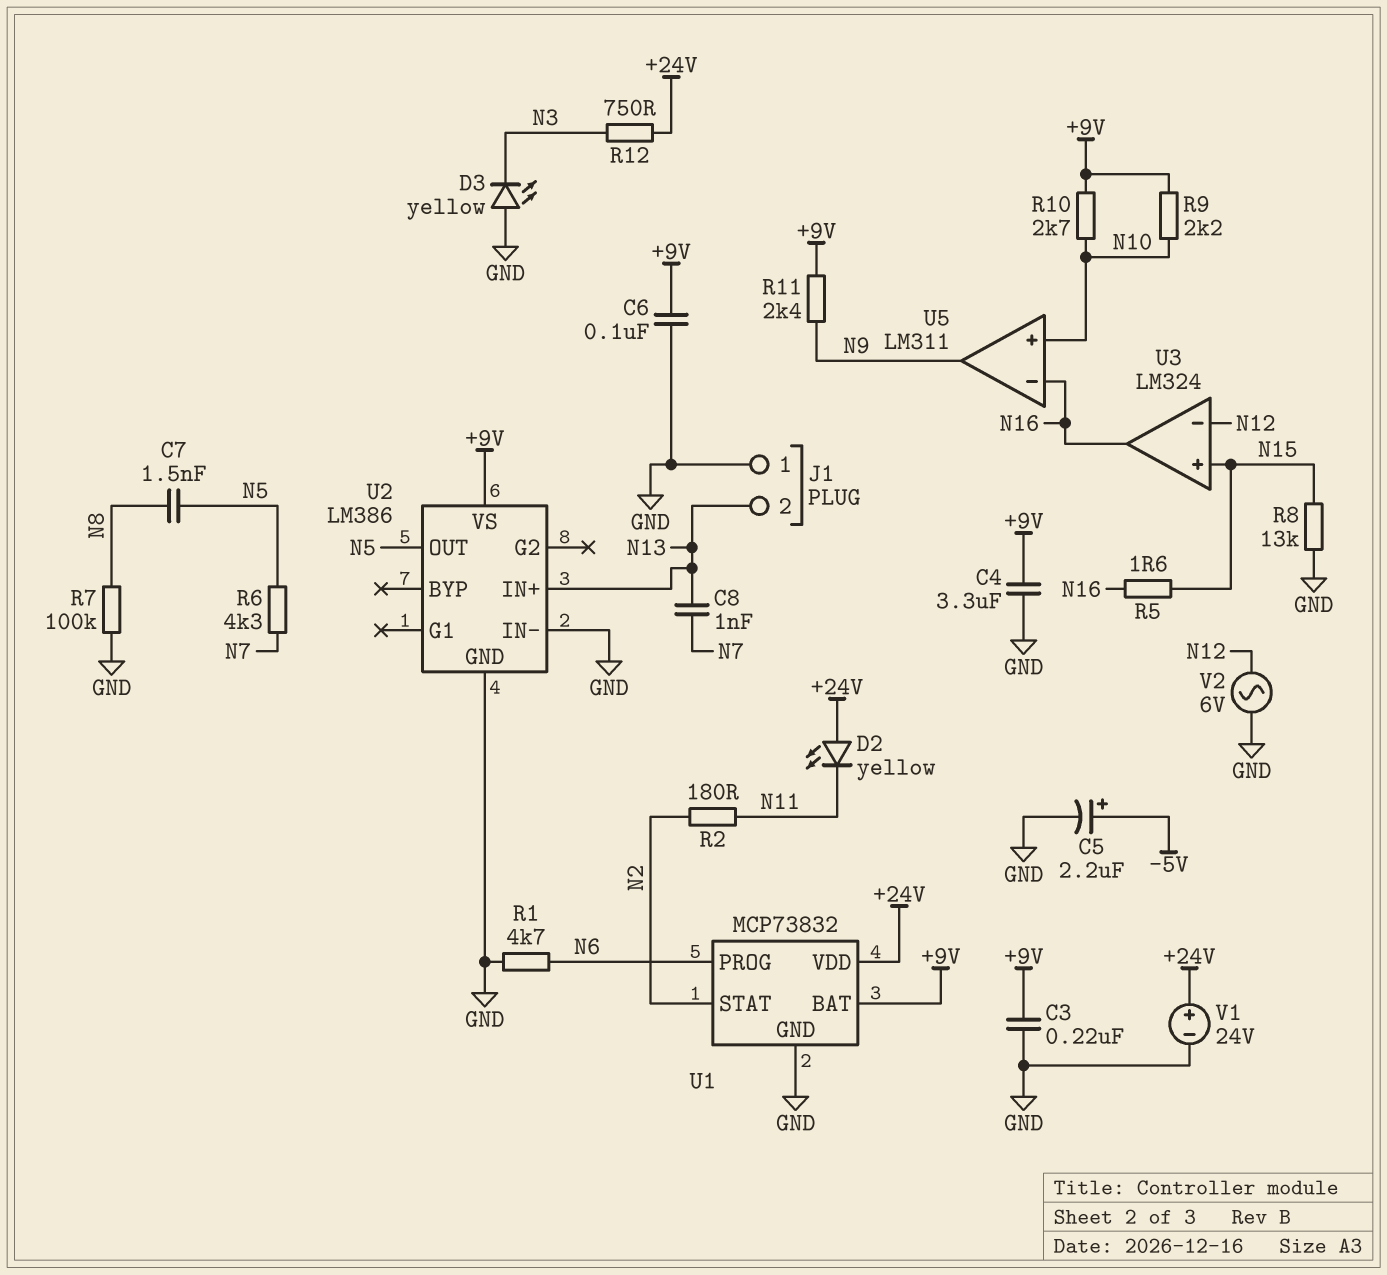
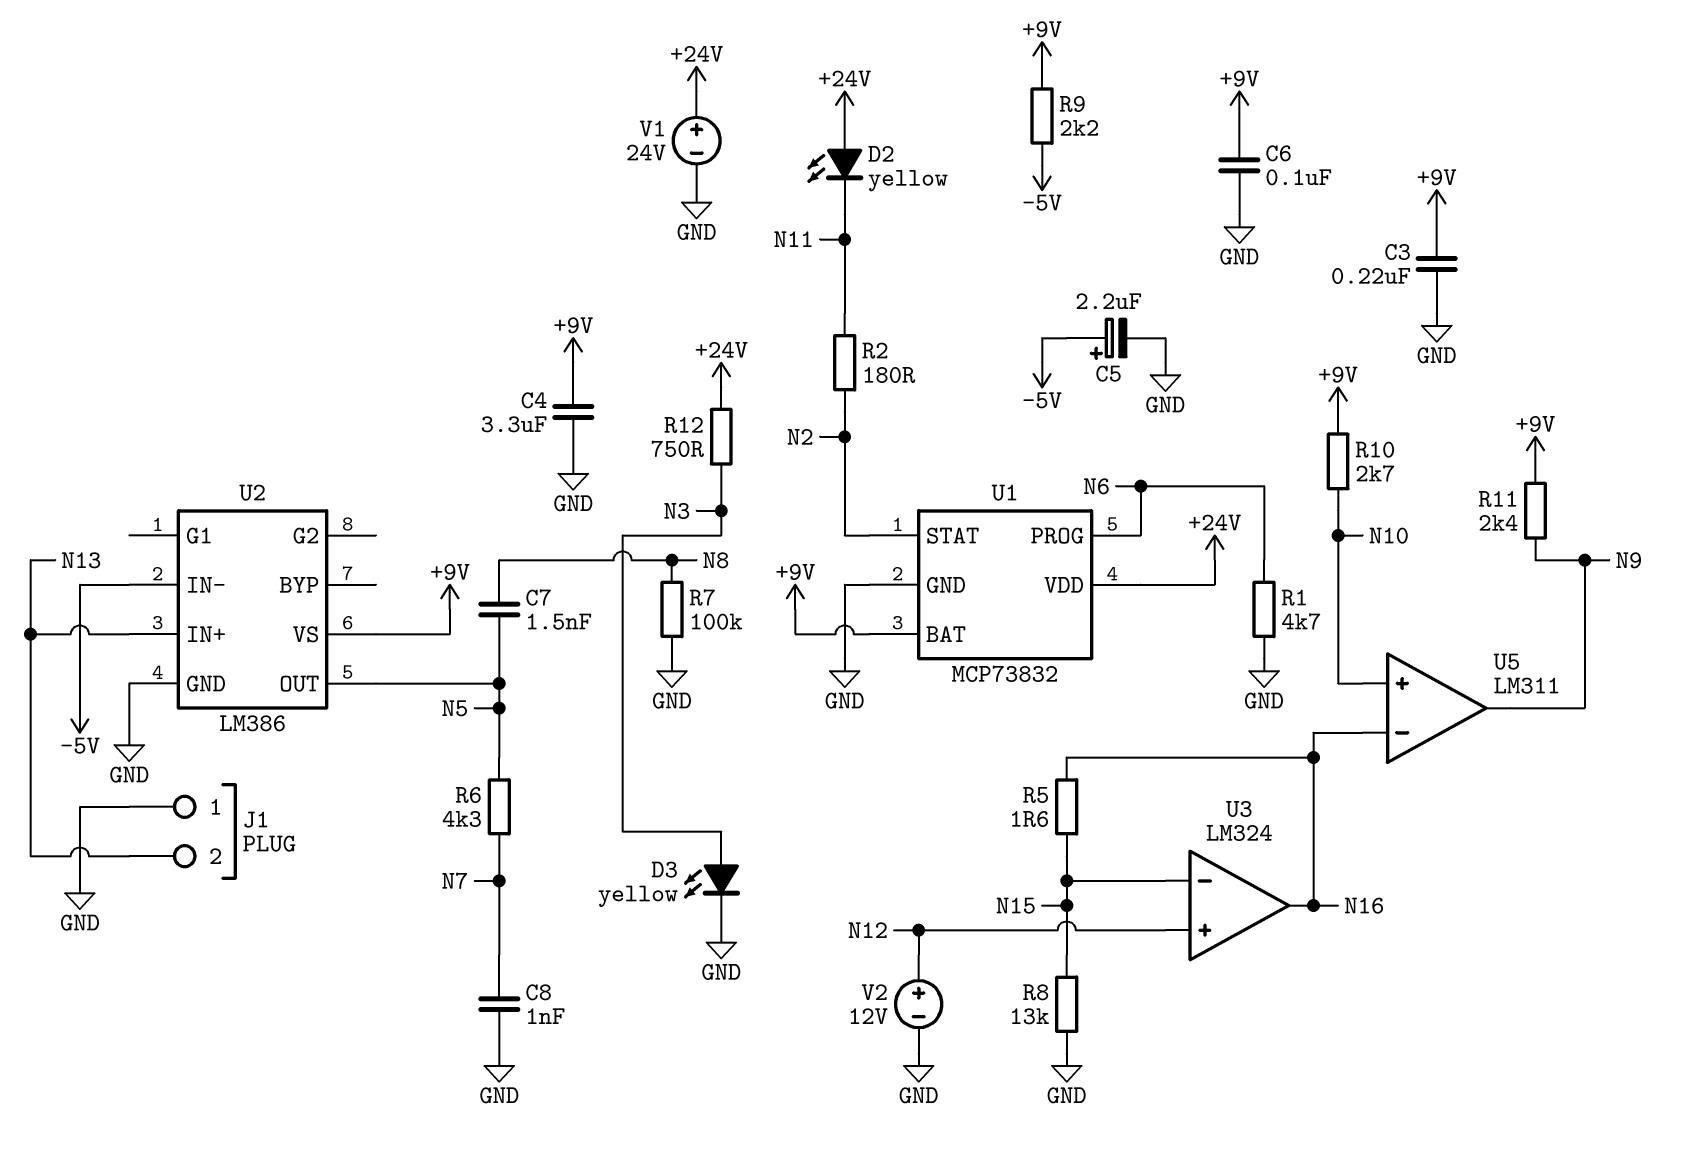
C8: 1nF (N7, N13) -> 1nF (GND, N7)
D3: LED yellow (A GND, K N3) -> LED yellow (A N3, K GND)
R9: 2.2k (+9V, N10) -> 2.2k (+9V, -5V)
U2 pin IN-: GND -> -5V
U3 pin in+: N15 -> N12
U3 pin in-: N12 -> N15
V2: AC 6V (GND, N12) -> 12V (plus N12, minus GND)

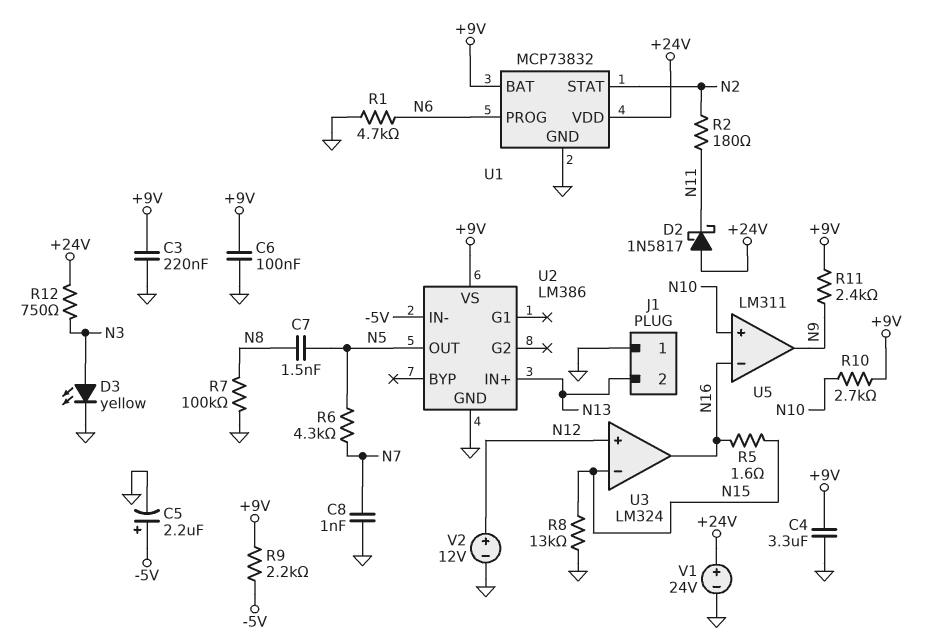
D2: LED yellow (A +24V, K N11) -> schottky 1N5817 (A +24V, K N11)

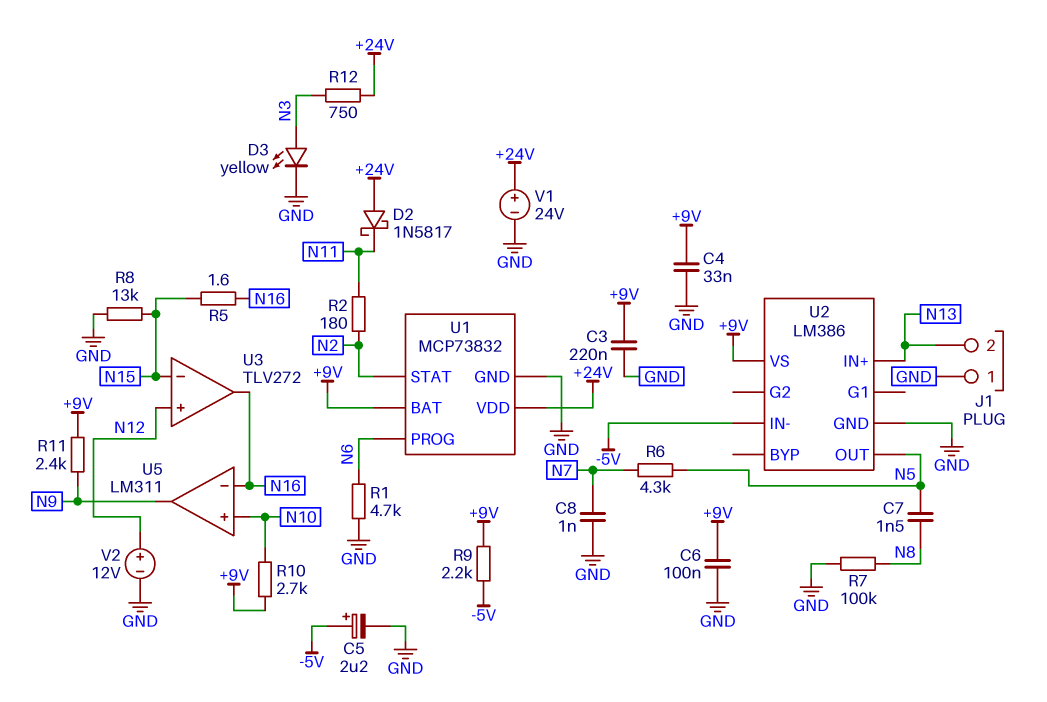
C4: 3.3uF (+9V, GND) -> 33nF (+9V, GND)
U3: LM324 -> TLV272

